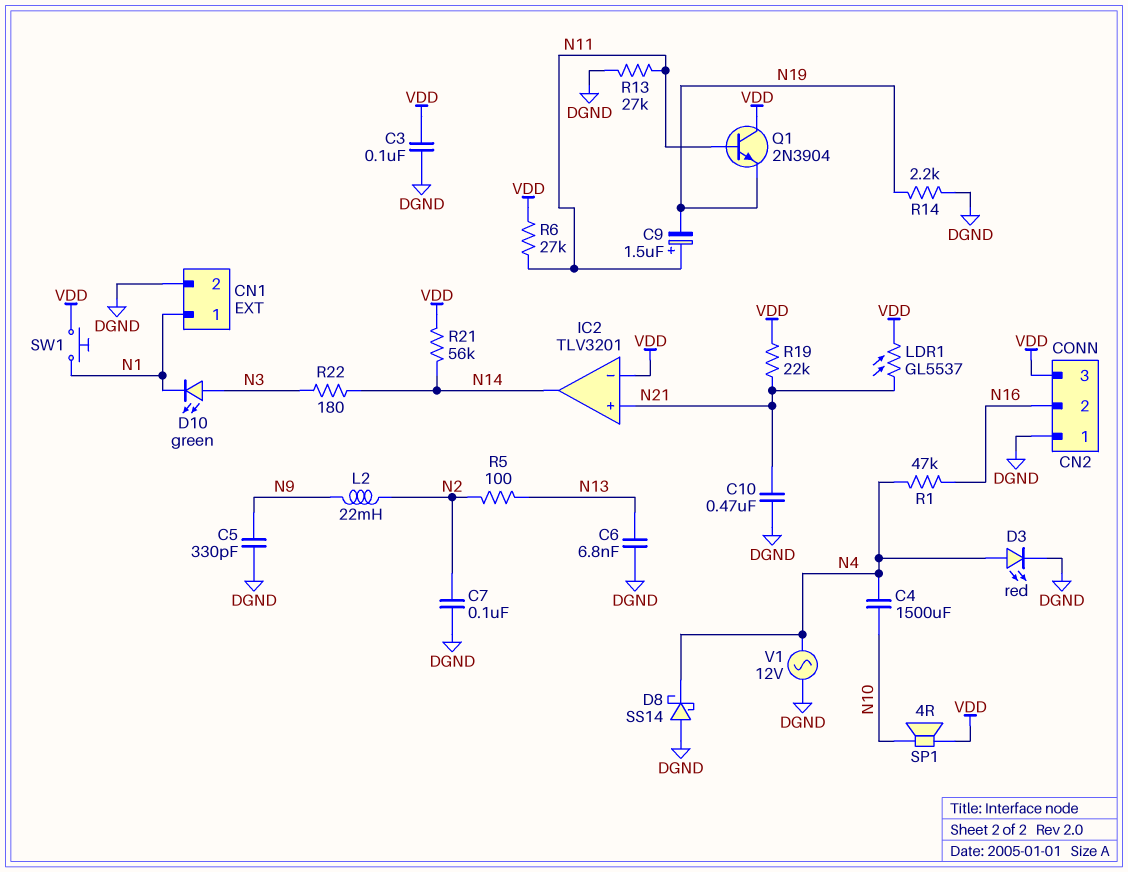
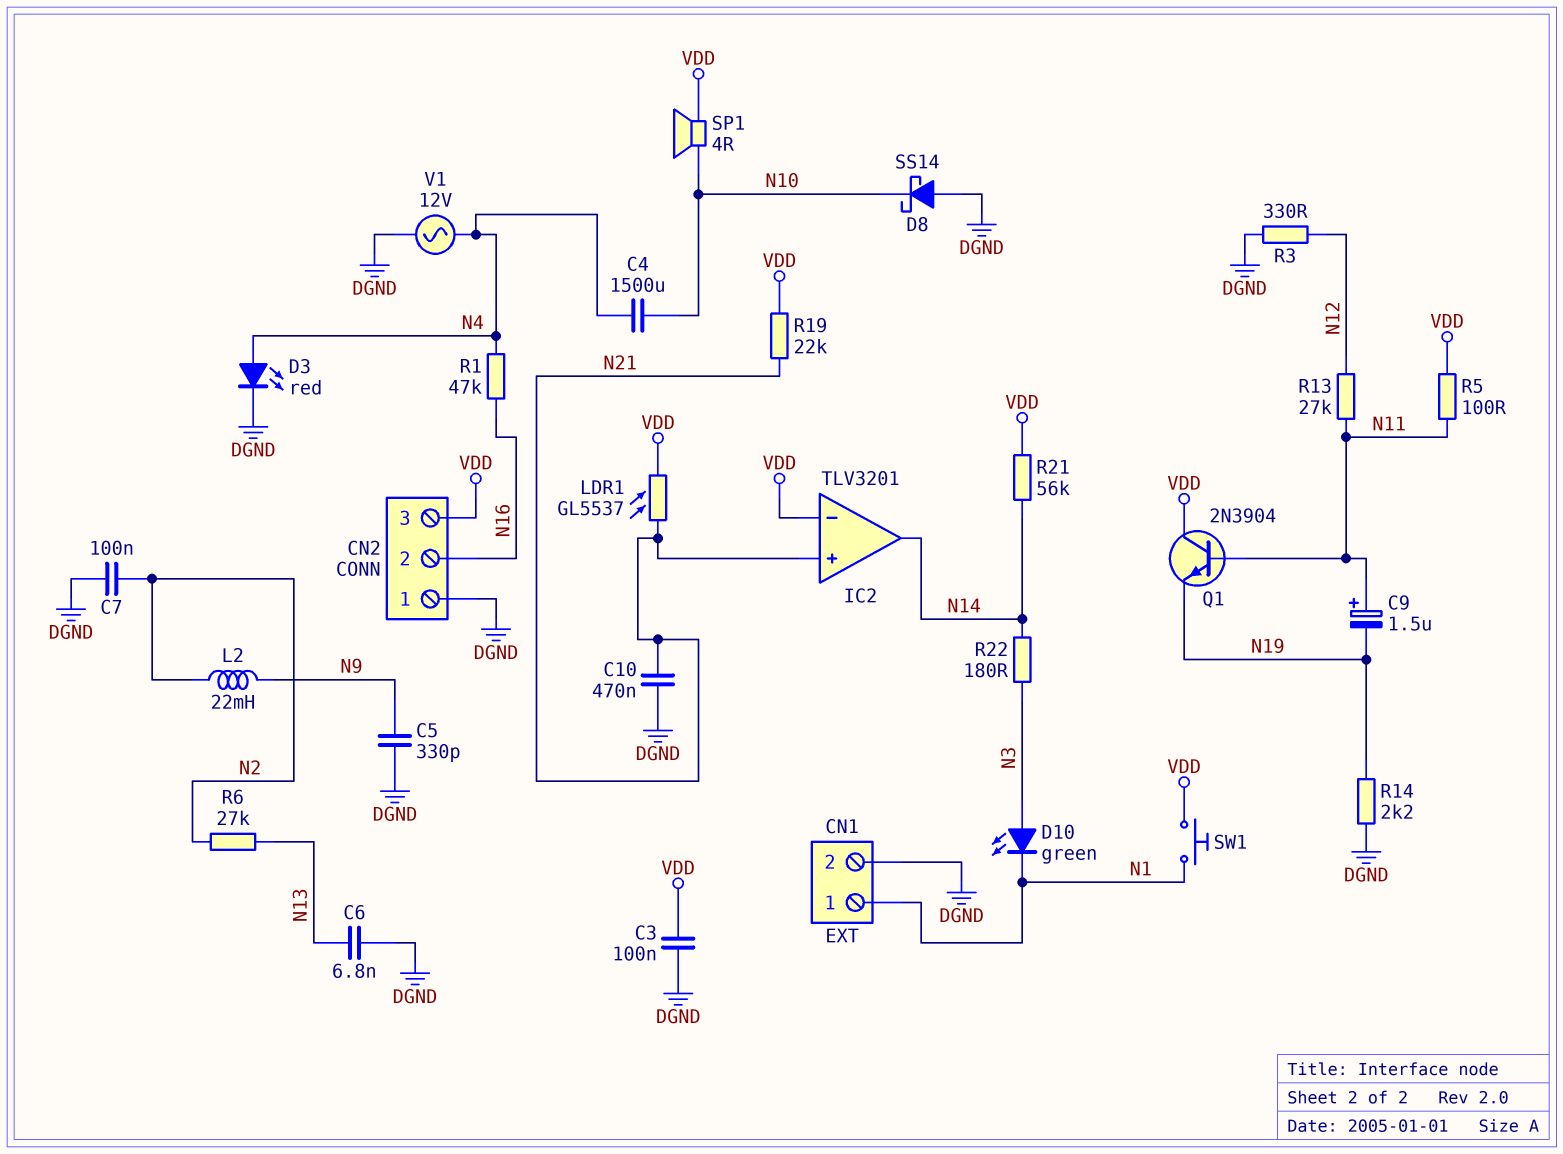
D8: schottky SS14 (A DGND, K N4) -> schottky SS14 (A DGND, K N10)
R3: none -> 330 (DGND, N12)
R5: 100 (N2, N13) -> 100 (N11, VDD)
R6: 27k (N11, VDD) -> 27k (N2, N13)
R13: 27k (DGND, N11) -> 27k (N11, N12)

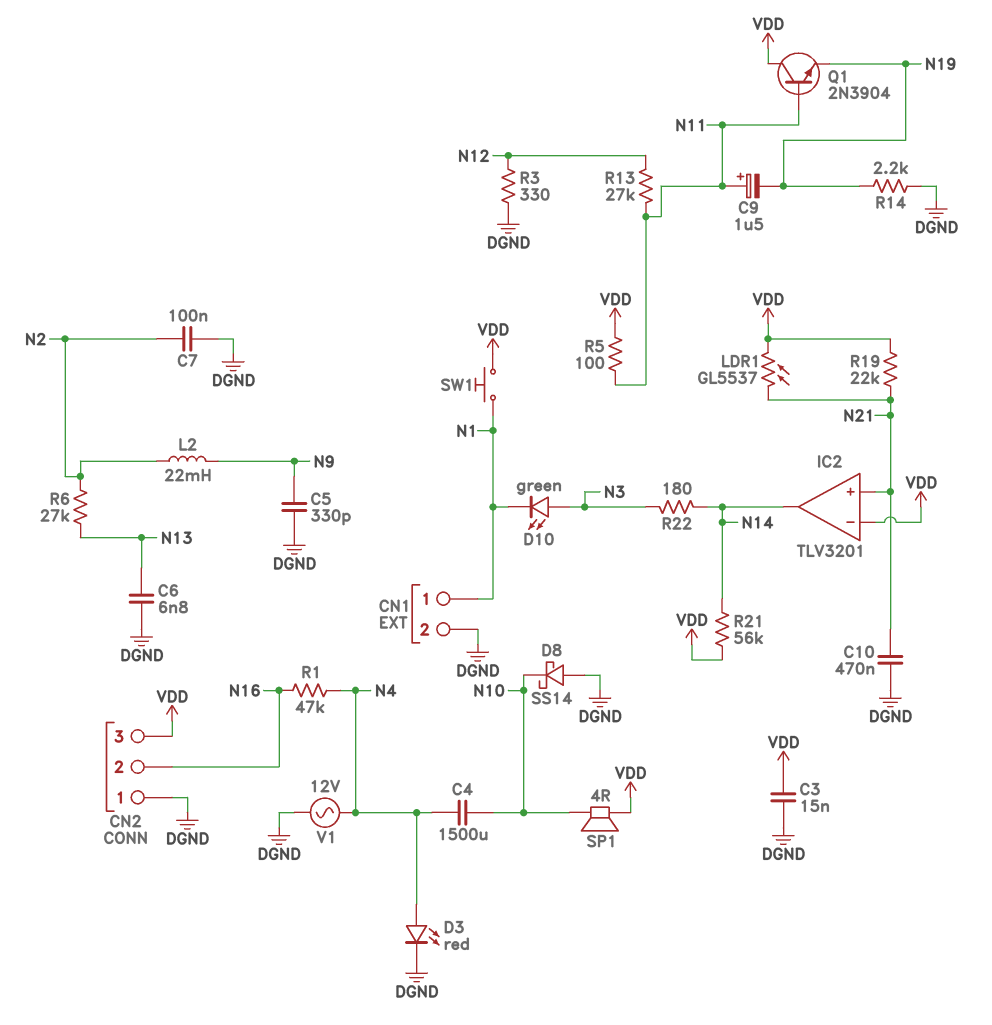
C3: 100nF (DGND, VDD) -> 15nF (DGND, VDD)

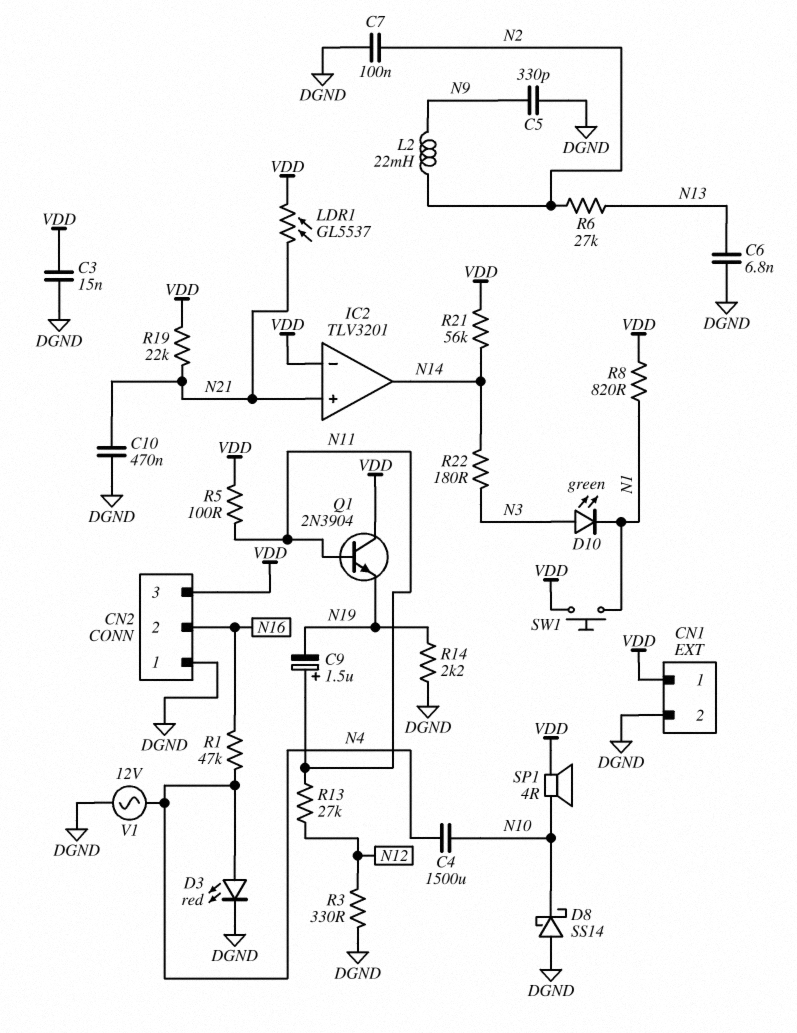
CN1 pin 1: N1 -> VDD
R8: none -> 820 (N1, VDD)

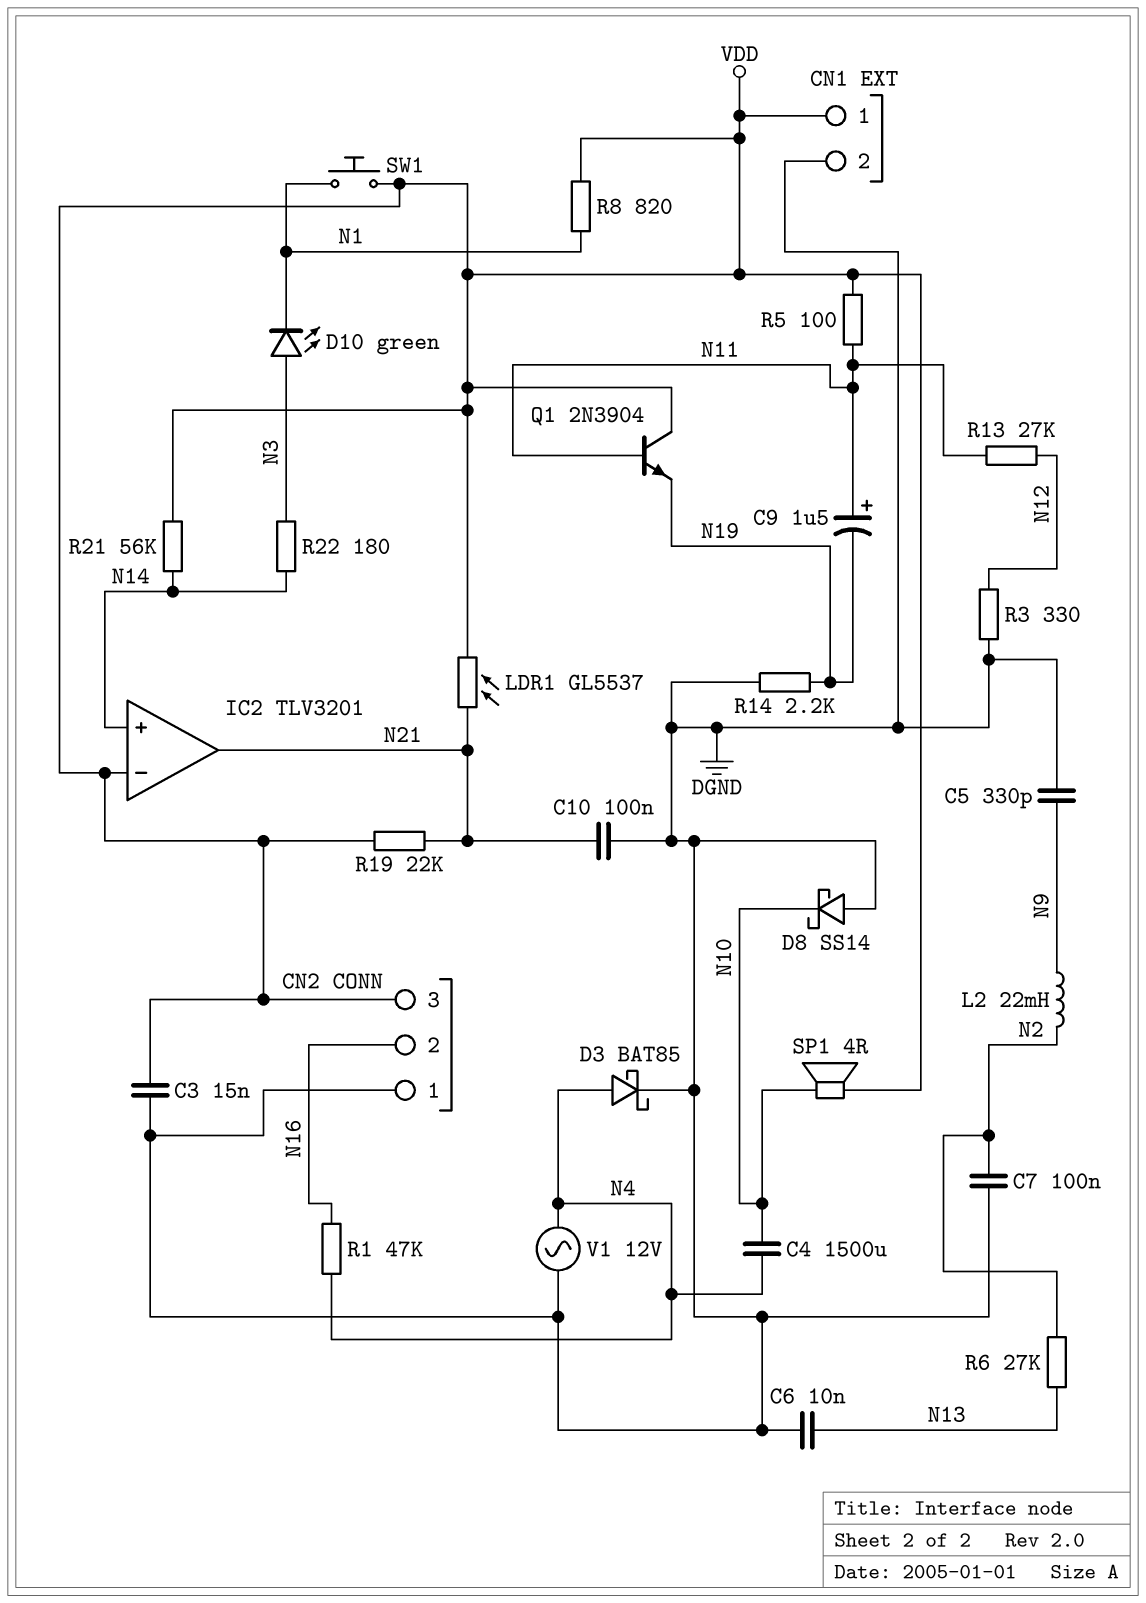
C6: 6.8nF (DGND, N13) -> 10nF (DGND, N13)
C10: 470nF (DGND, N21) -> 100nF (DGND, N21)
D3: LED red (A N4, K DGND) -> schottky BAT85 (A N4, K DGND)
IC2 pin in+: N21 -> N14
IC2 pin out: N14 -> N21

